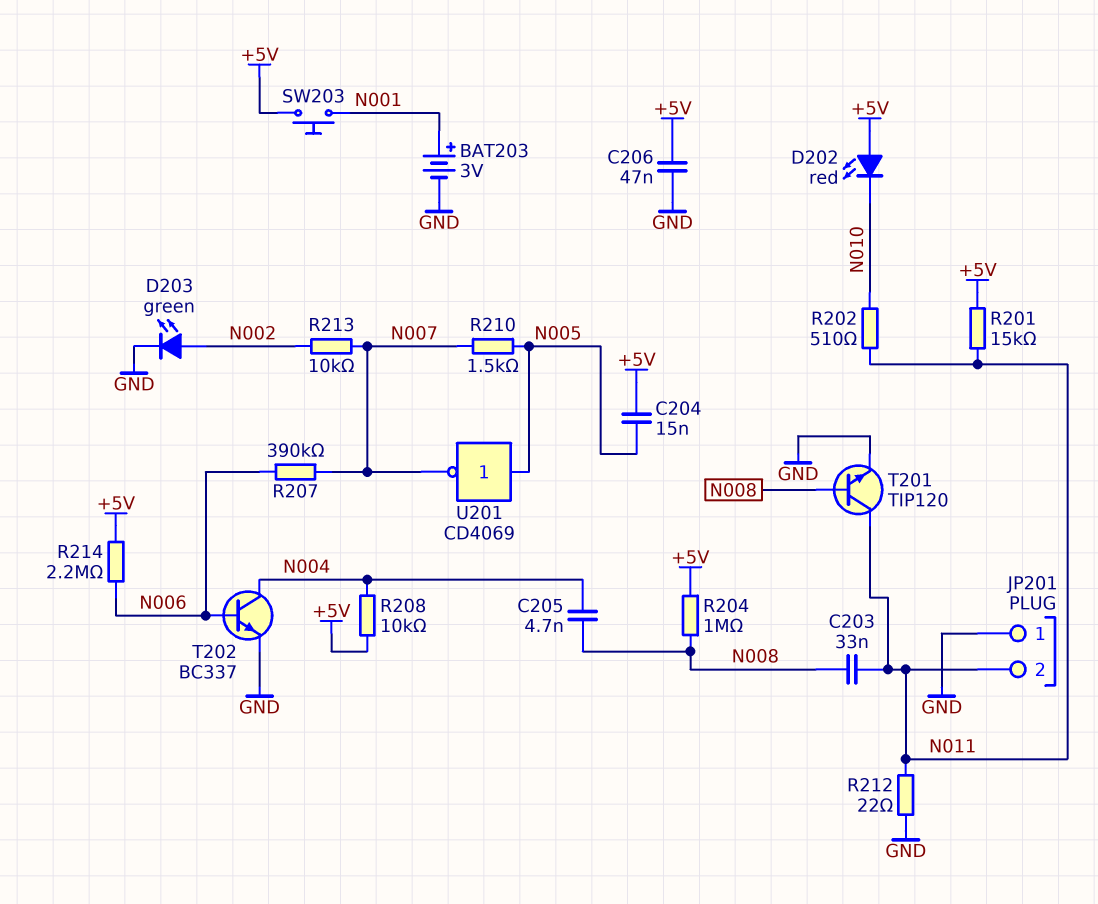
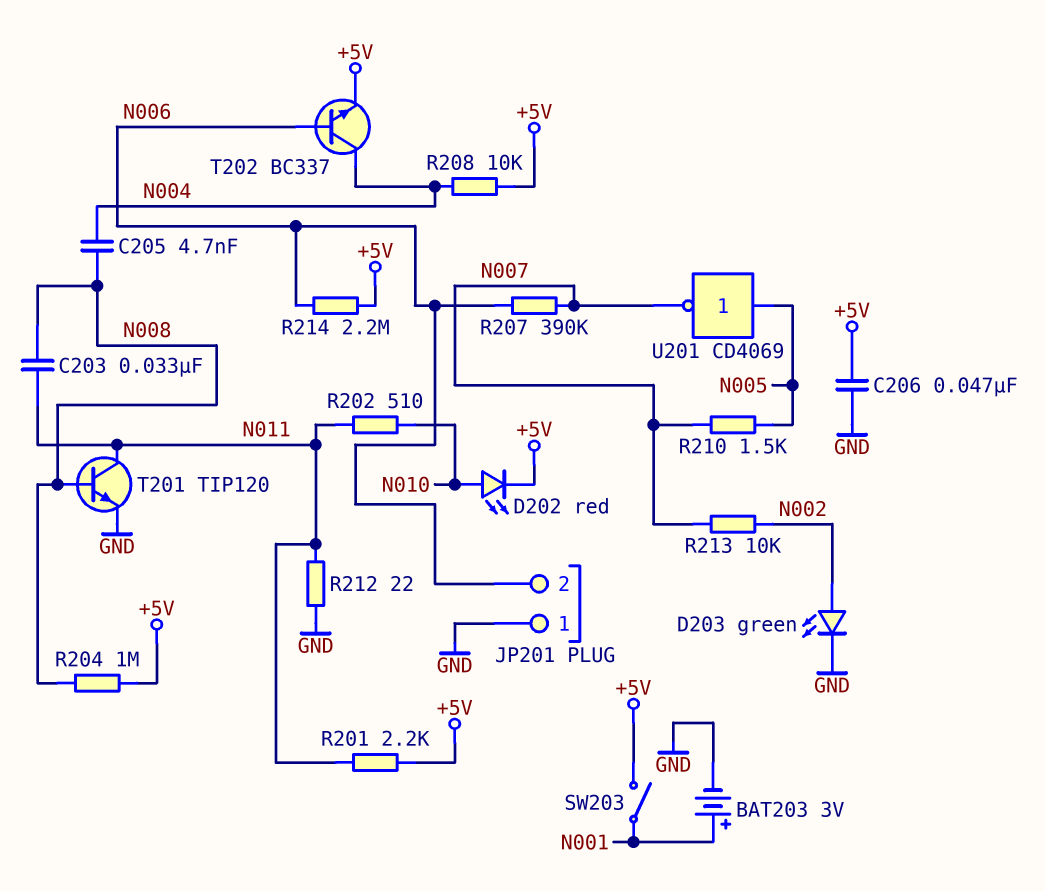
C204: 15nF (+5V, N005) -> none
D202: LED red (A +5V, K N010) -> LED red (A N010, K +5V)
JP201 pin 2: N011 -> N006
R201: 15k (+5V, N011) -> 2.2k (+5V, N011)
SW203: button (+5V, N001) -> switch (+5V, N001)
T202: NPN BC337 (B N006, C N004, E GND) -> NPN BC337 (B N006, C N004, E +5V)

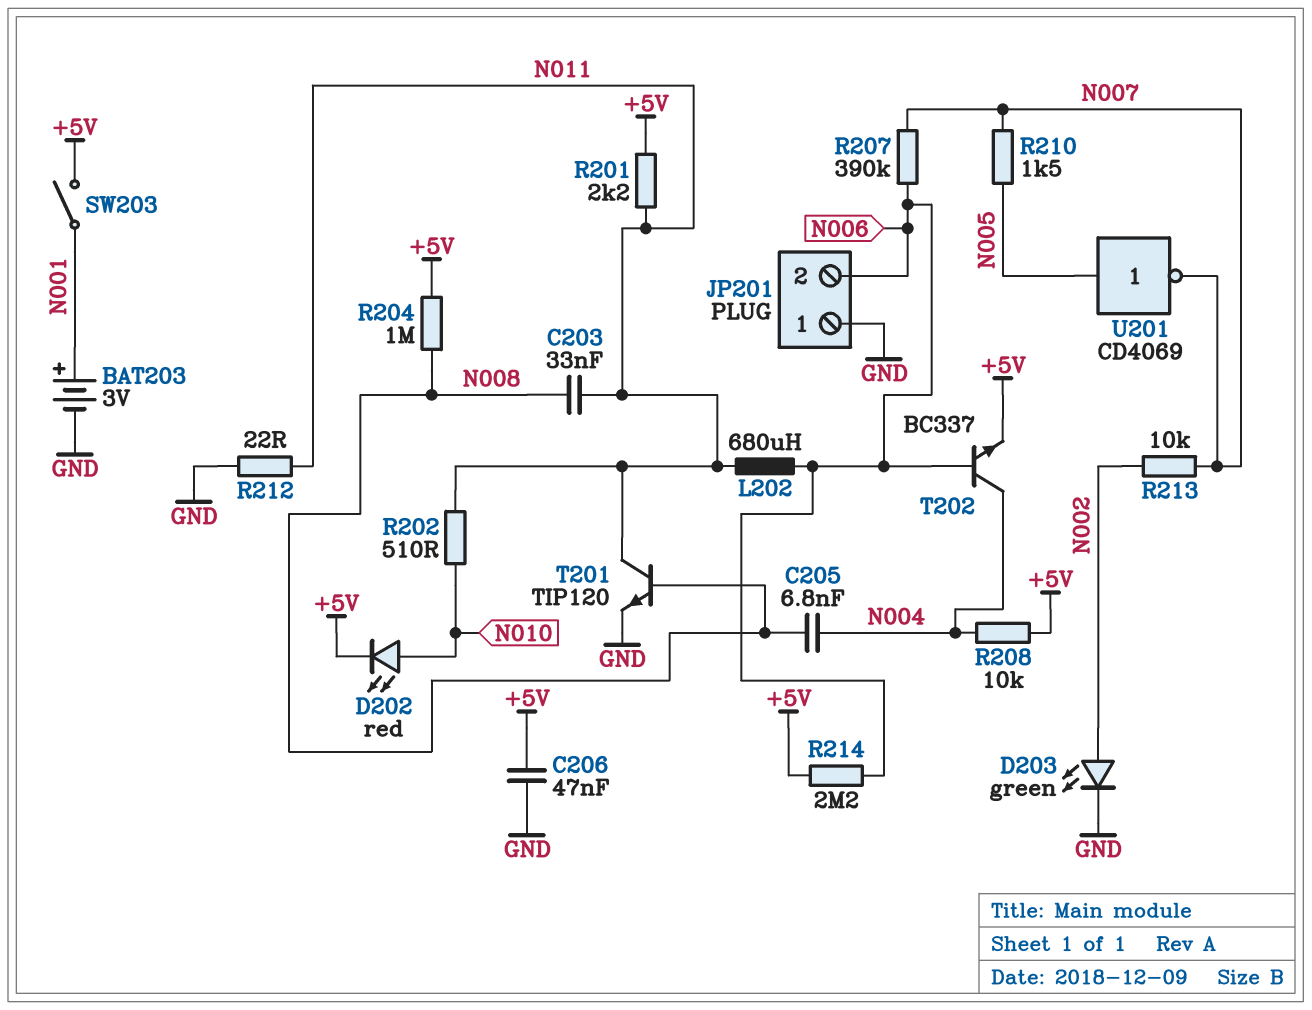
C205: 4.7nF (N004, N008) -> 6.8nF (N004, N008)
L202: none -> 680uH (N006, N011)

